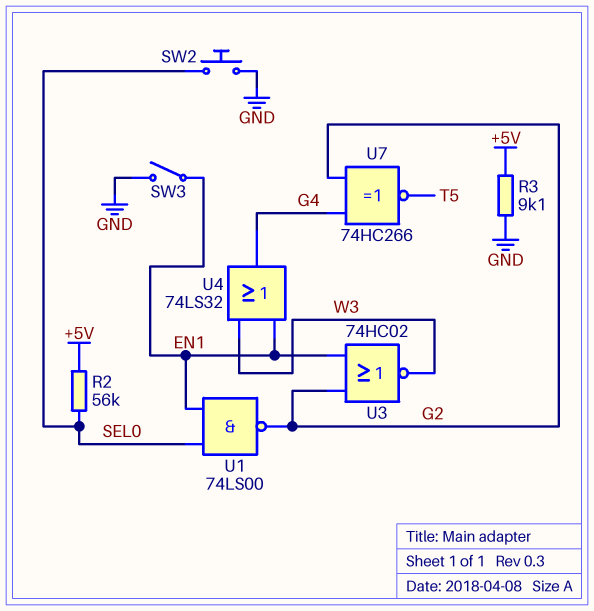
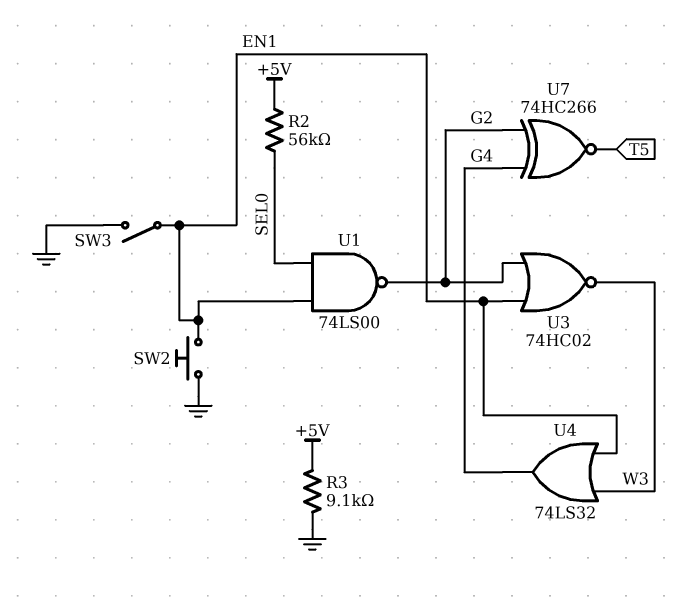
SW2: button (GND, SEL0) -> button (EN1, GND)

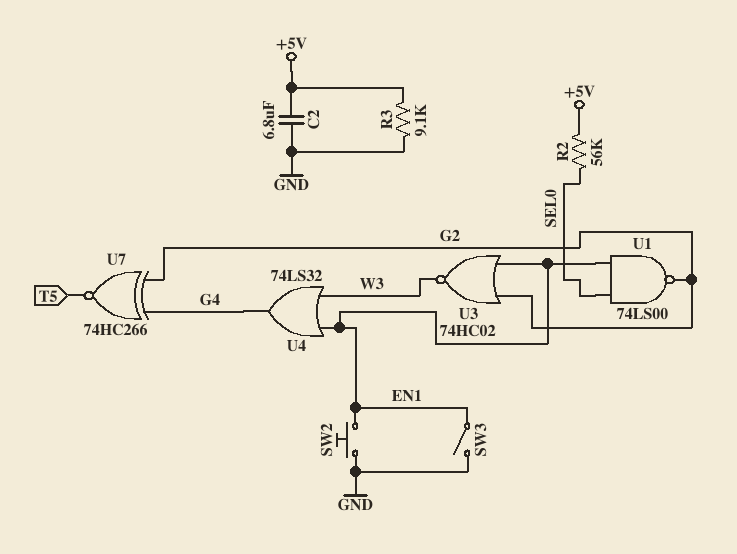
C2: none -> 6.8uF (+5V, GND)

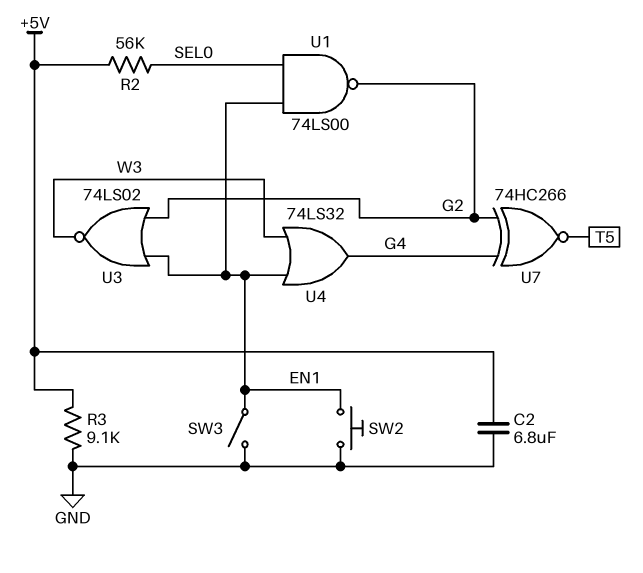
U3: NOR 74HC02 (in EN1, in G2, out W3) -> NOR 74LS02 (in EN1, in G2, out W3)

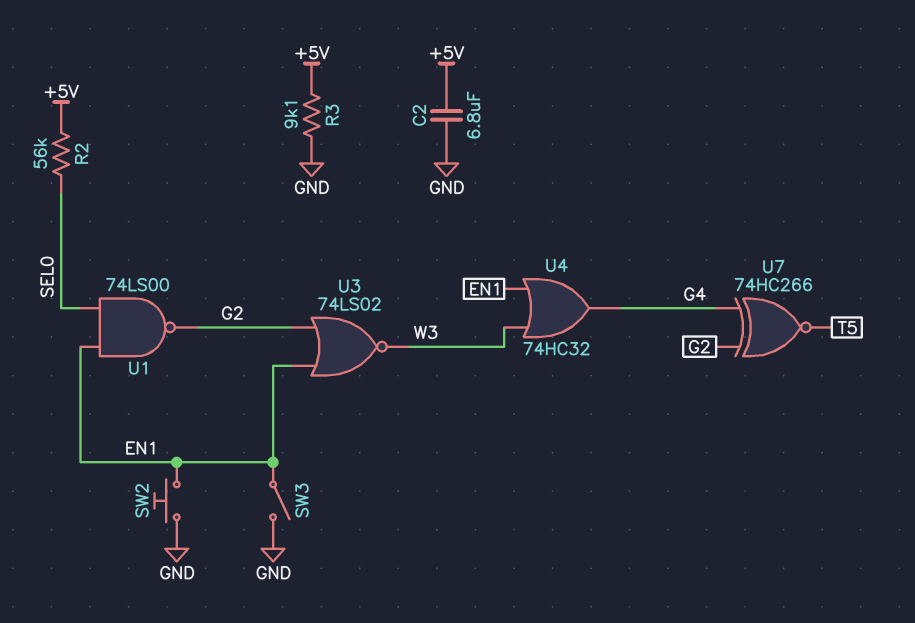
U4: OR 74LS32 (in EN1, in W3, out G4) -> OR 74HC32 (in EN1, in W3, out G4)

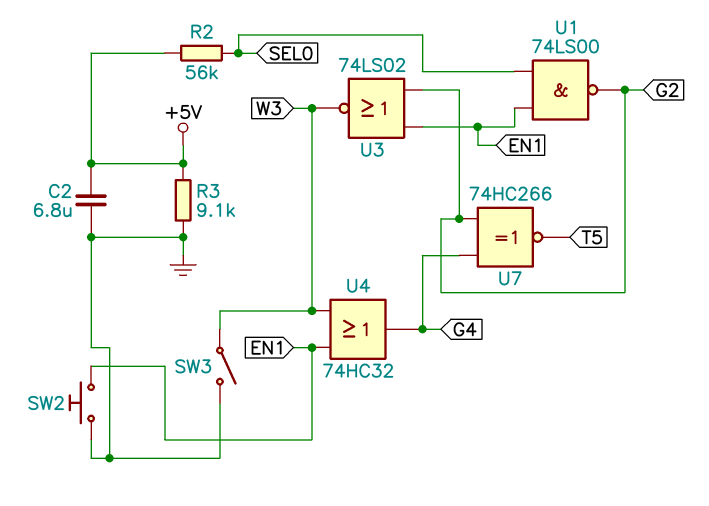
SW3: switch (EN1, GND) -> switch (GND, W3)

